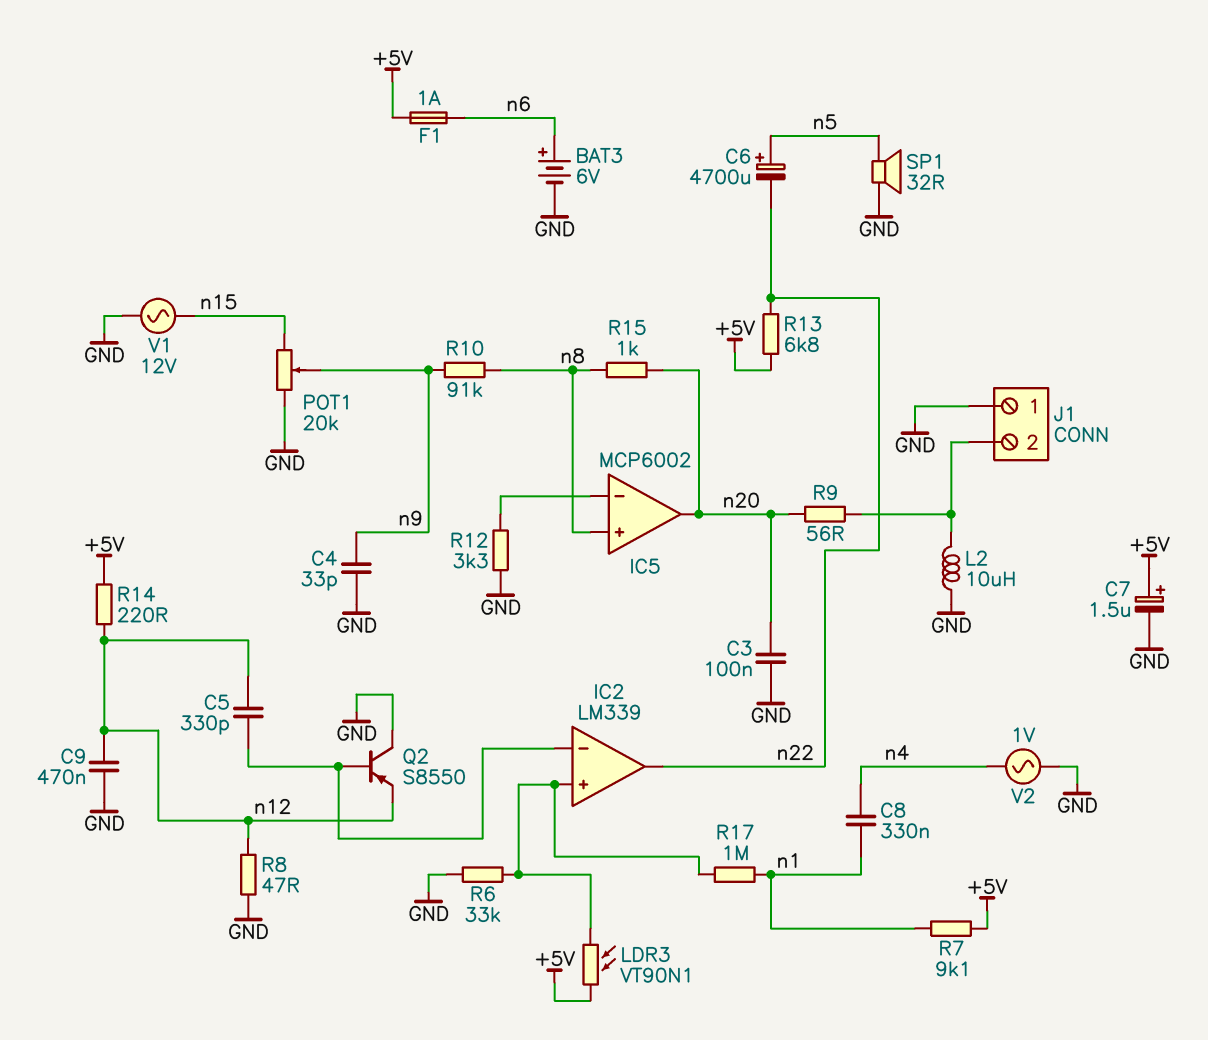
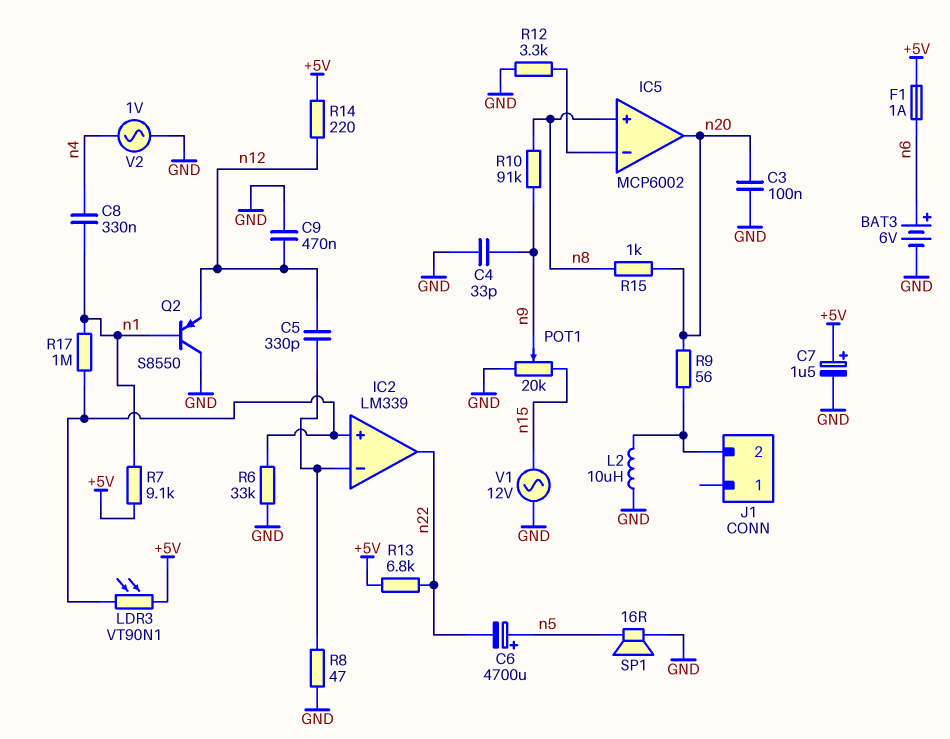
J1 pin 1: GND -> none
Q2: PNP S8550 (B IC2/in-, C GND, E n12) -> PNP S8550 (B n1, C GND, E n12)
R8: 47 (GND, n12) -> 47 (GND, IC2/in-)
SP1: speaker 32R (GND, n5) -> speaker 16R (GND, n5)

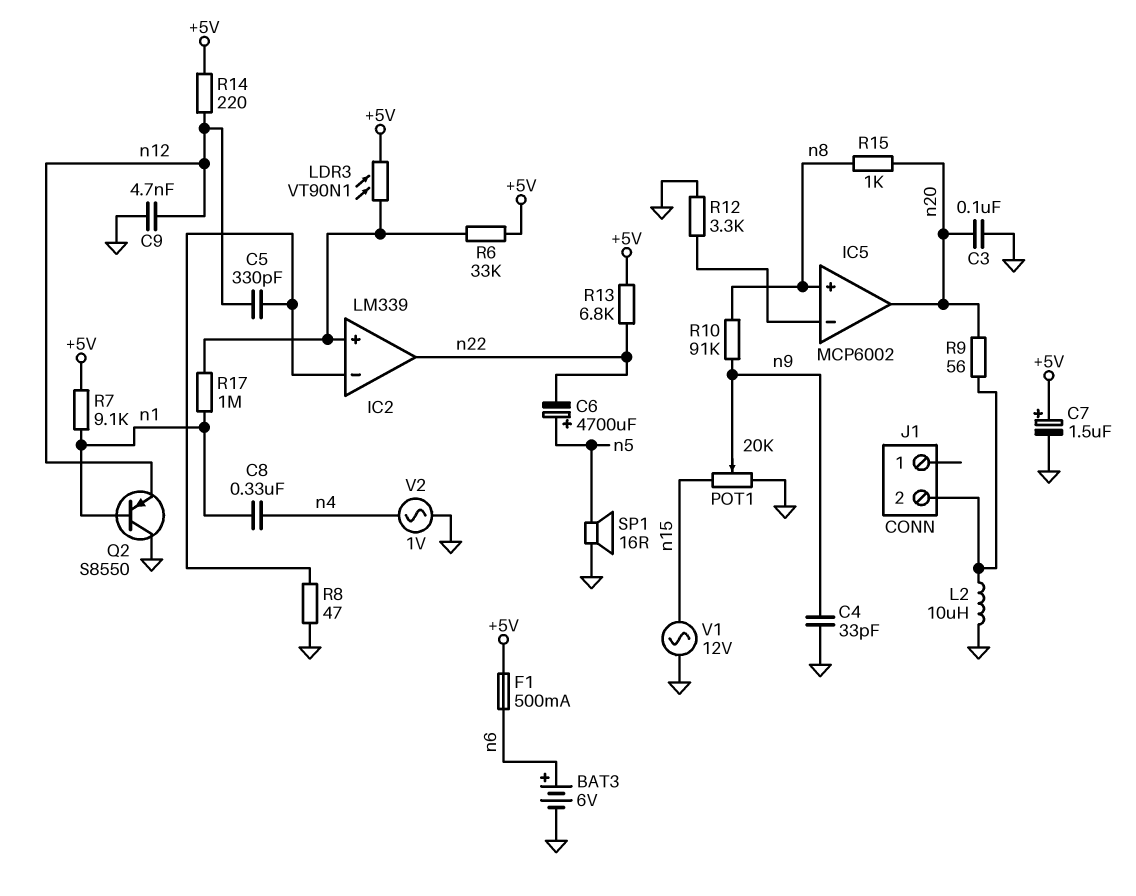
C9: 470nF (GND, n12) -> 4.7nF (GND, n12)
F1: 1A (+5V, n6) -> 500mA (+5V, n6)
R6: 33k (GND, IC2/in+) -> 33k (+5V, IC2/in+)

